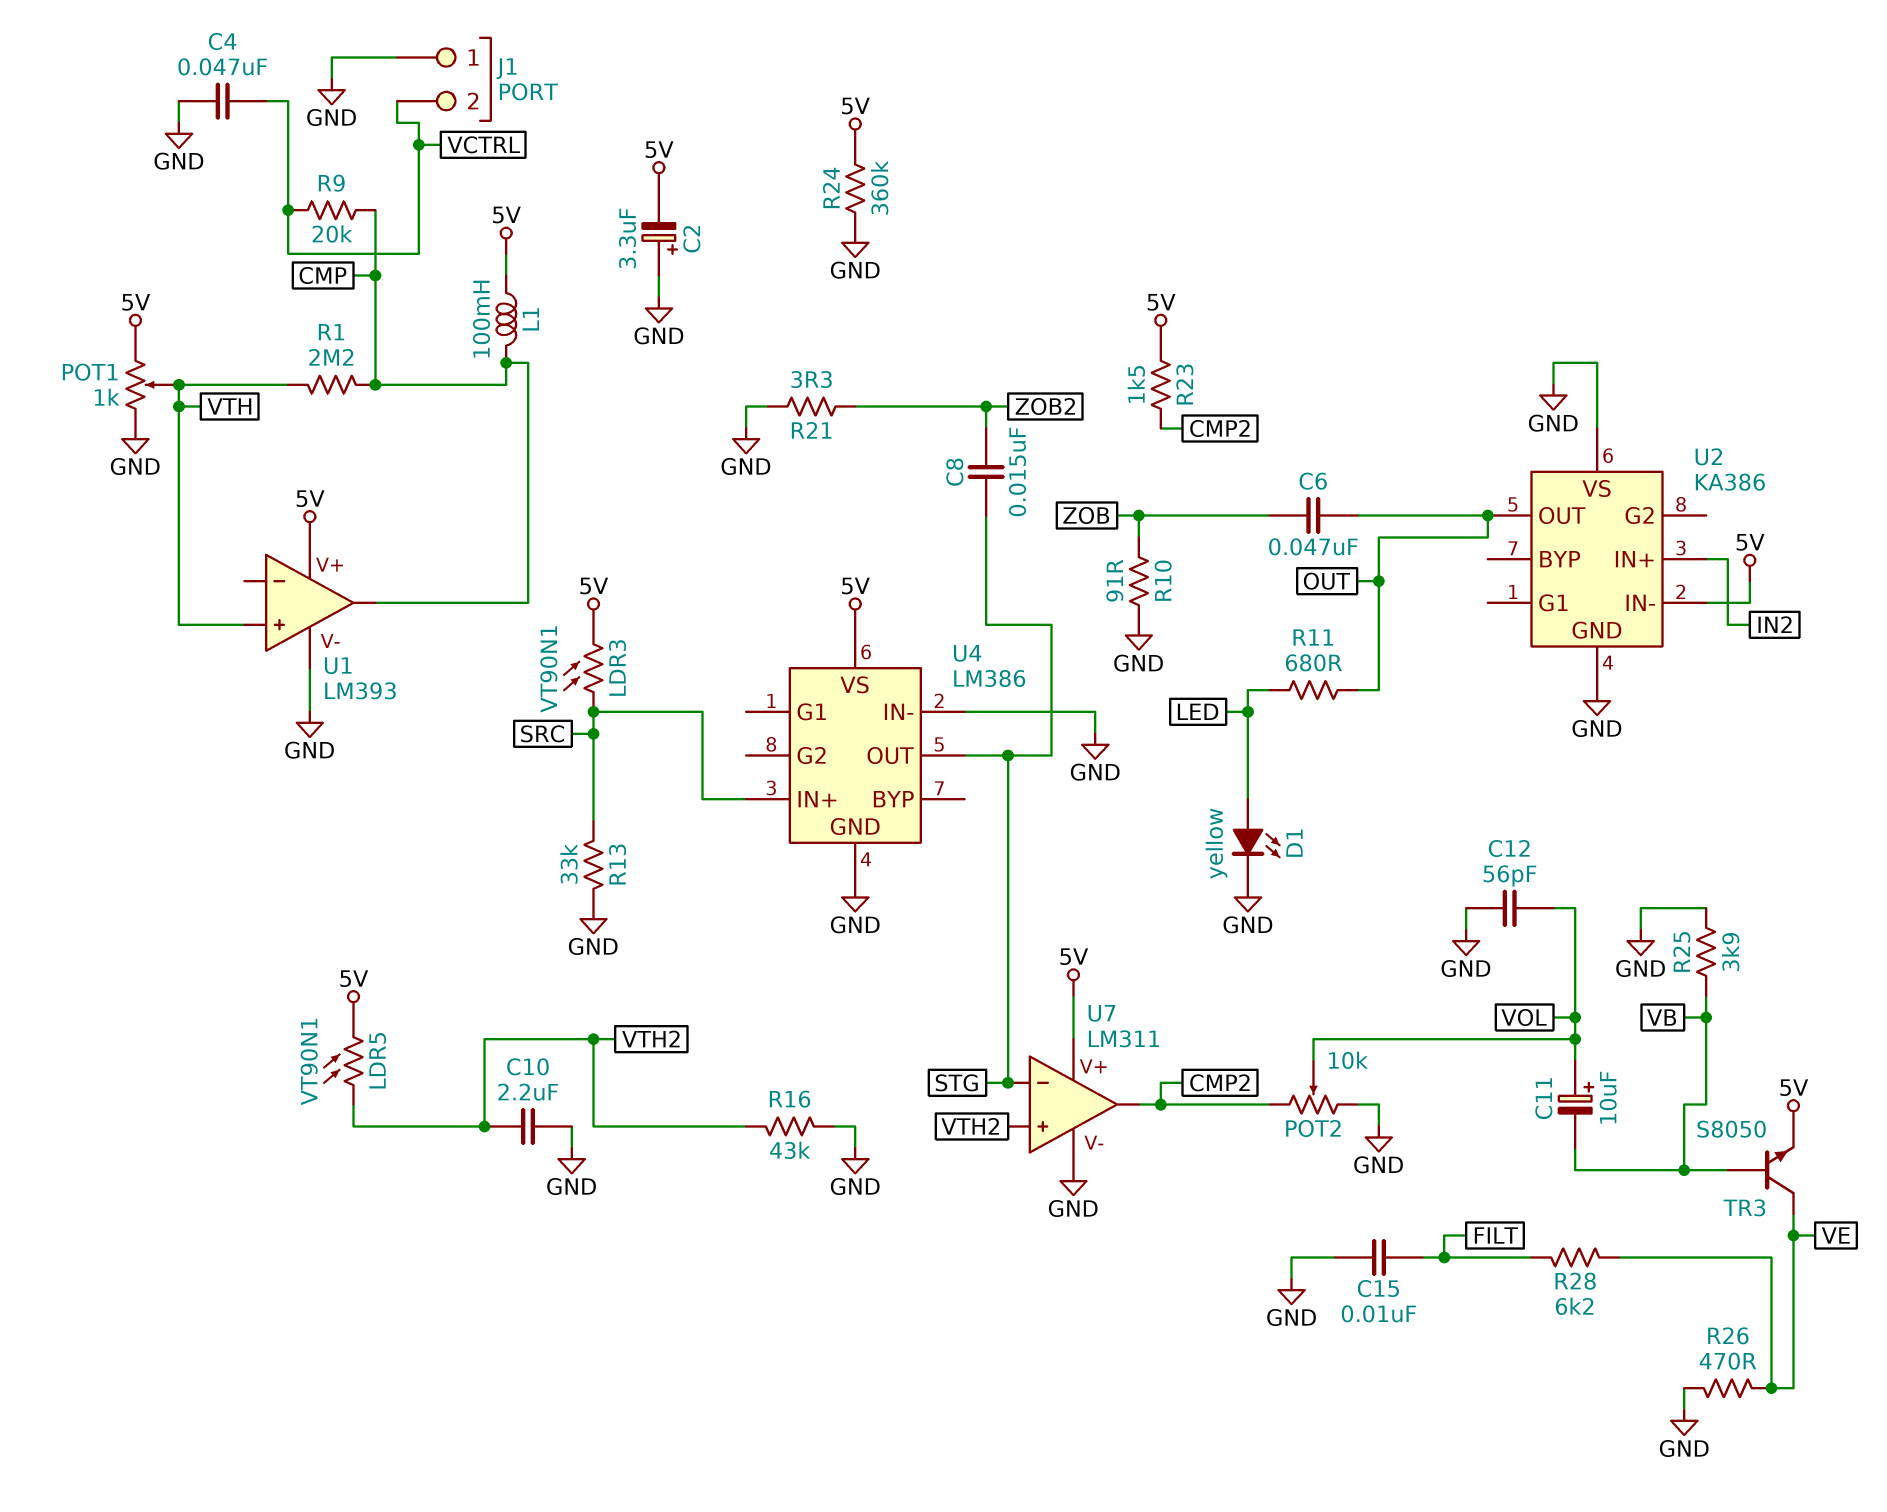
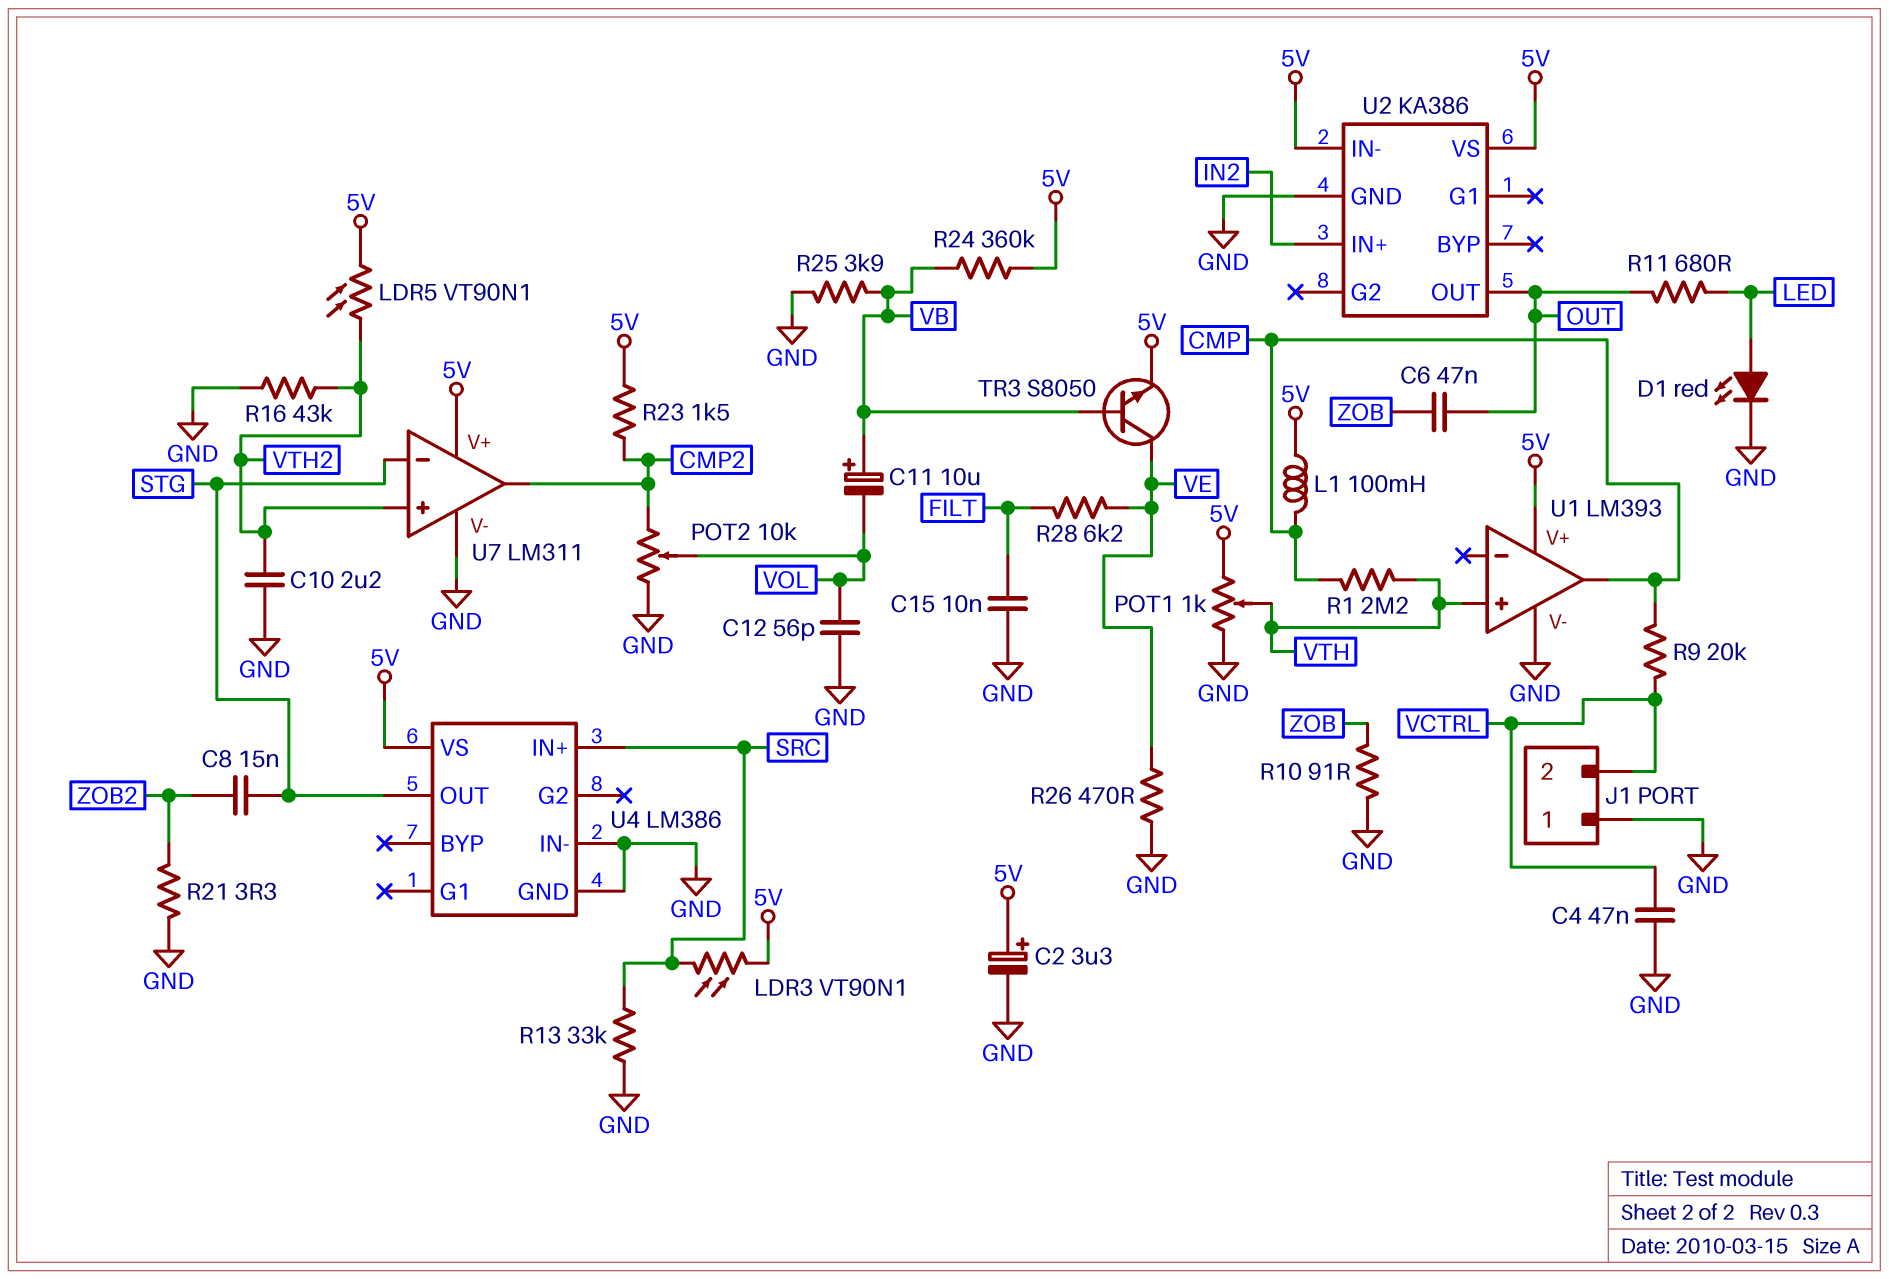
C2: 3.3uF (plus GND, minus 5V) -> 3.3uF (plus 5V, minus GND)
C11: 10uF (plus VOL, minus VB) -> 10uF (plus VB, minus VOL)
D1: LED yellow (A LED, K GND) -> LED red (A LED, K GND)
R24: 360k (5V, GND) -> 360k (5V, VB)
U2 pin VS: GND -> 5V

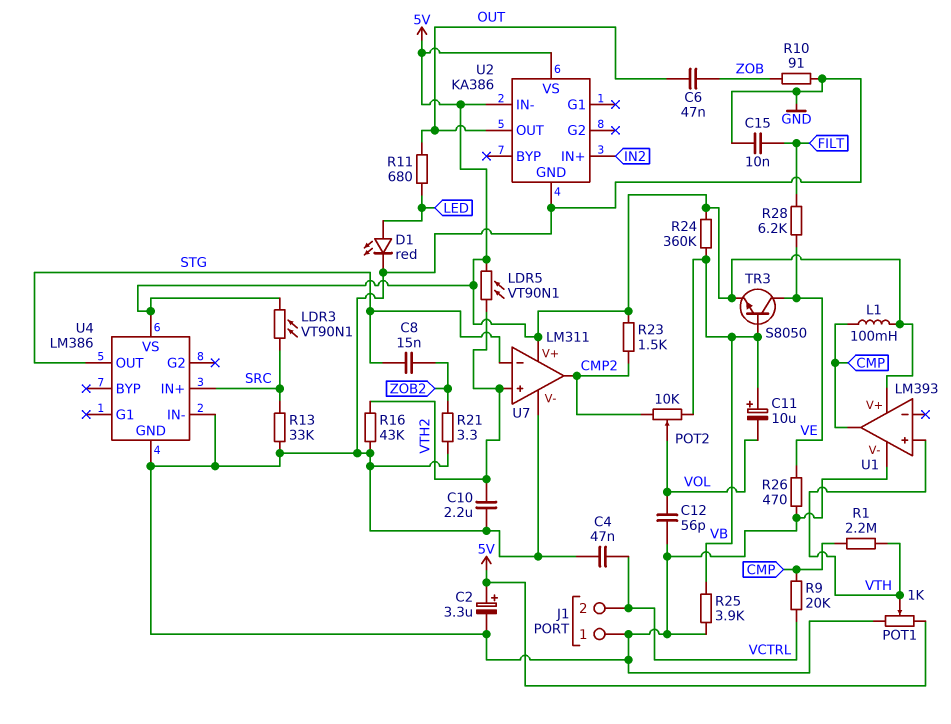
POT2: 10k (CMP2, GND, wiper VOL) -> 10k (CMP2, VB, wiper VOL)

